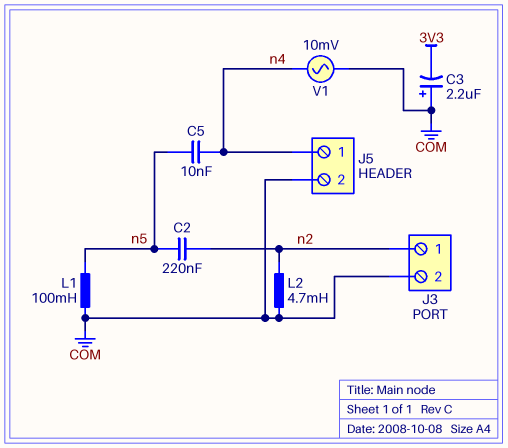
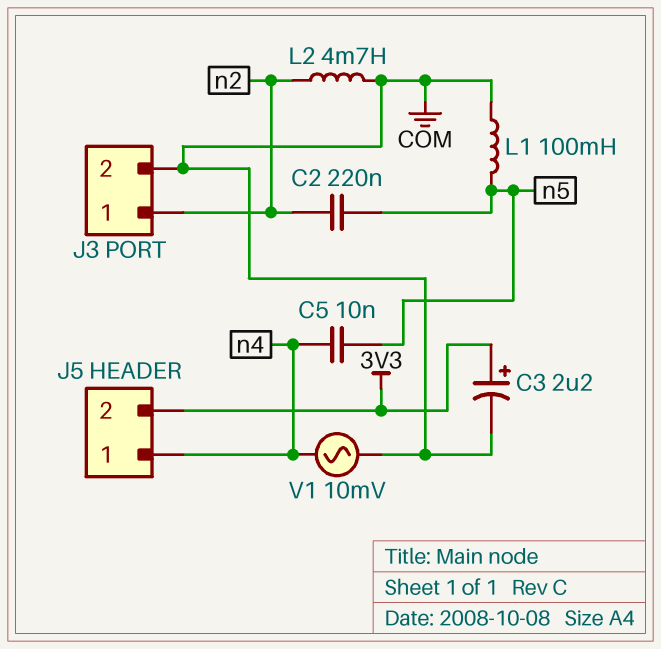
C3: 2.2uF (plus COM, minus 3V3) -> 2.2uF (plus 3V3, minus COM)
J5 pin 2: COM -> 3V3

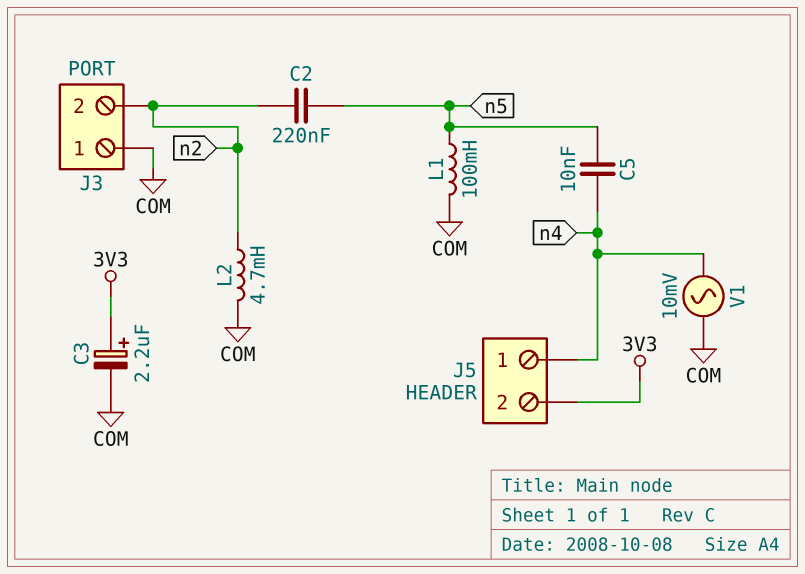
J3 pin 1: n2 -> COM
J3 pin 2: COM -> n2

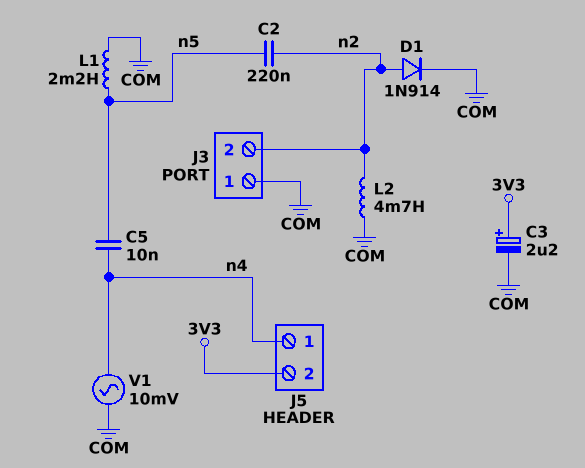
D1: none -> diode 1N914 (A n2, K COM)
L1: 100mH (COM, n5) -> 2.2mH (COM, n5)

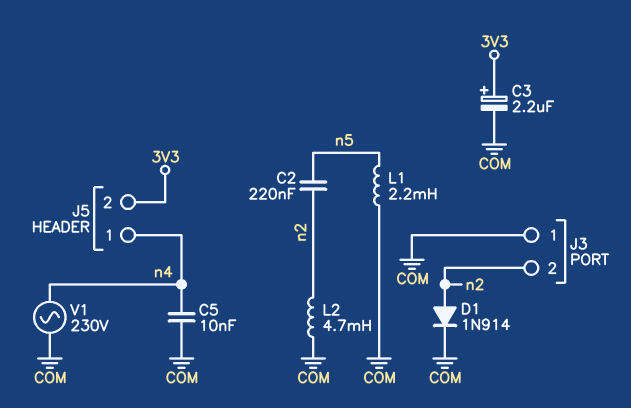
C5: 10nF (n4, n5) -> 10nF (COM, n4)
V1: AC 10mV (COM, n4) -> AC 230V (COM, n4)

